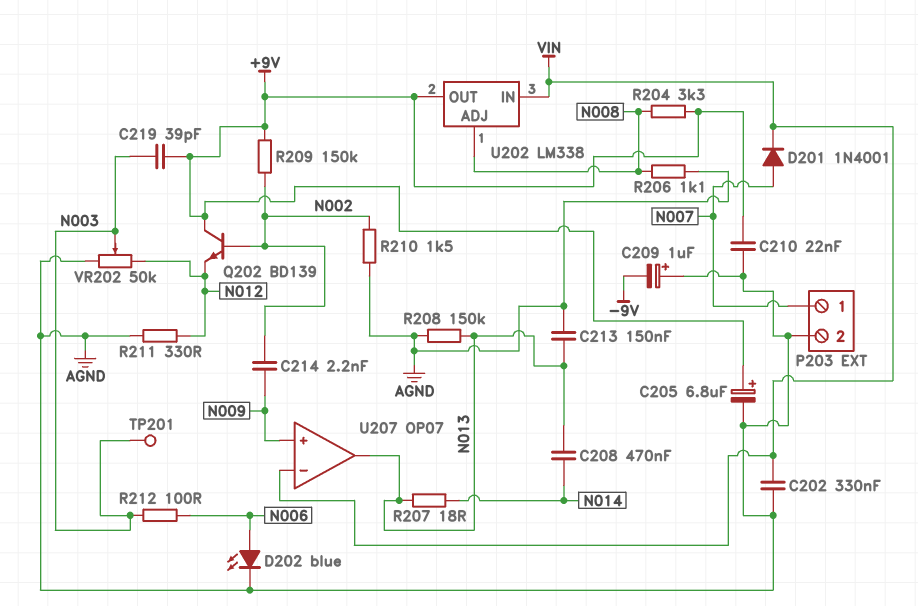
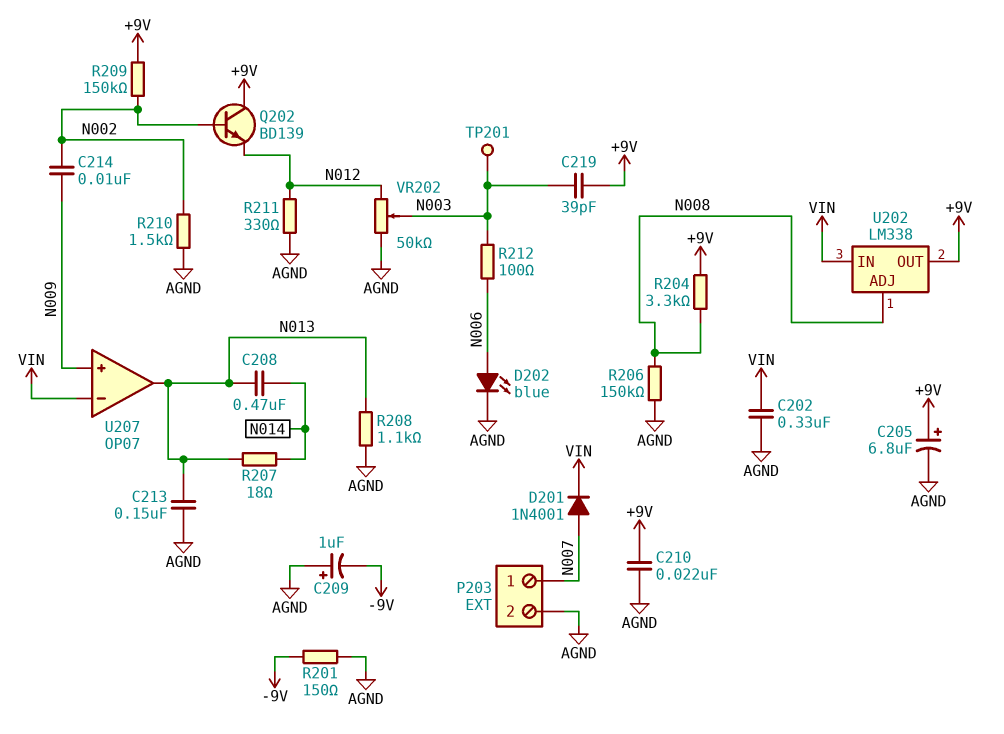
C214: 2.2nF (N002, N009) -> 10nF (N002, N009)
R201: none -> 150 (-9V, AGND)
R206: 1.1k (AGND, N008) -> 150k (AGND, N008)
R208: 150k (AGND, N013) -> 1.1k (AGND, N013)

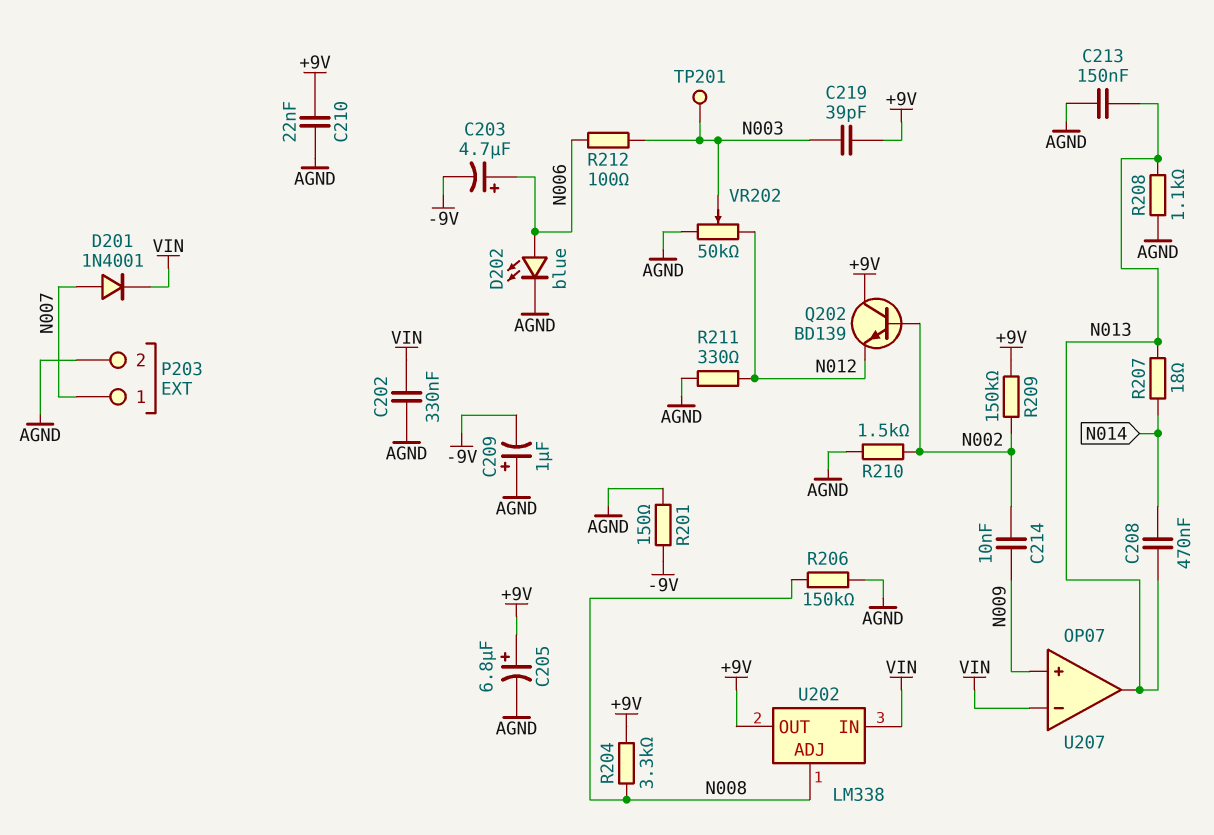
C203: none -> 4.7uF (plus N006, minus -9V)

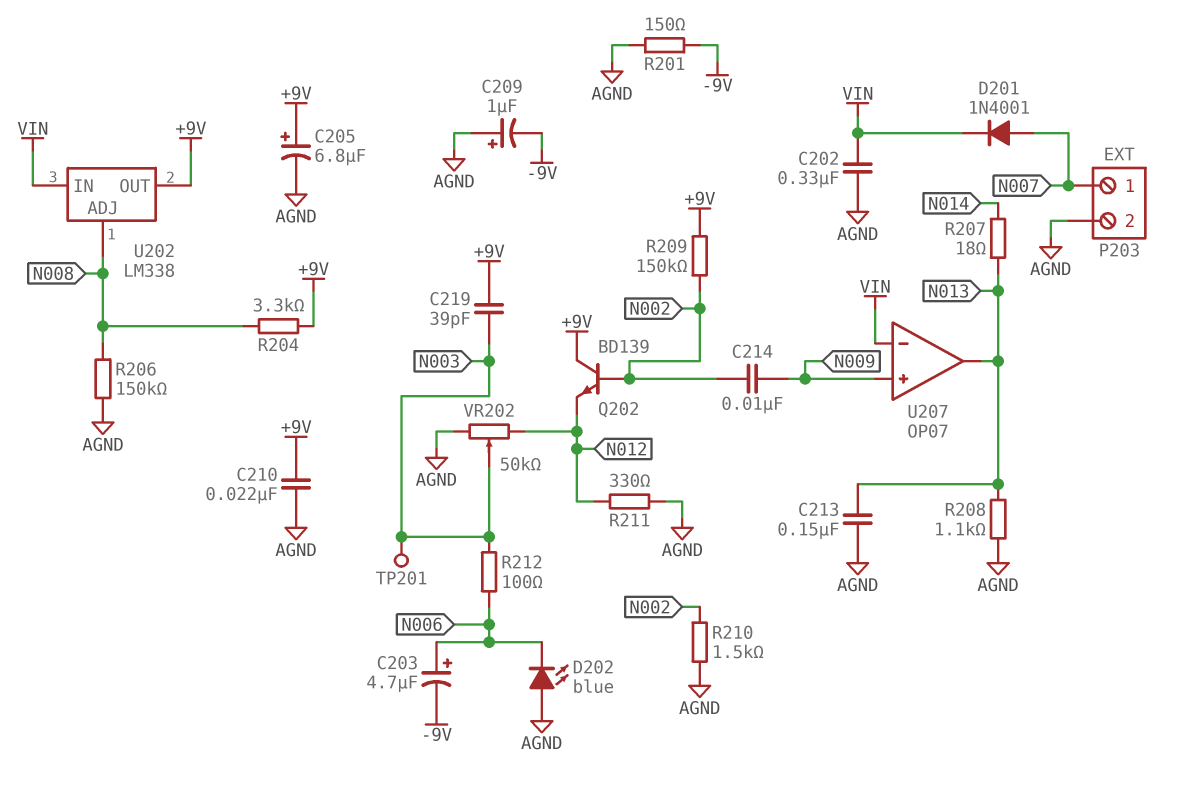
C208: 470nF (N013, N014) -> none
D202: LED blue (A N006, K AGND) -> LED blue (A AGND, K N006)

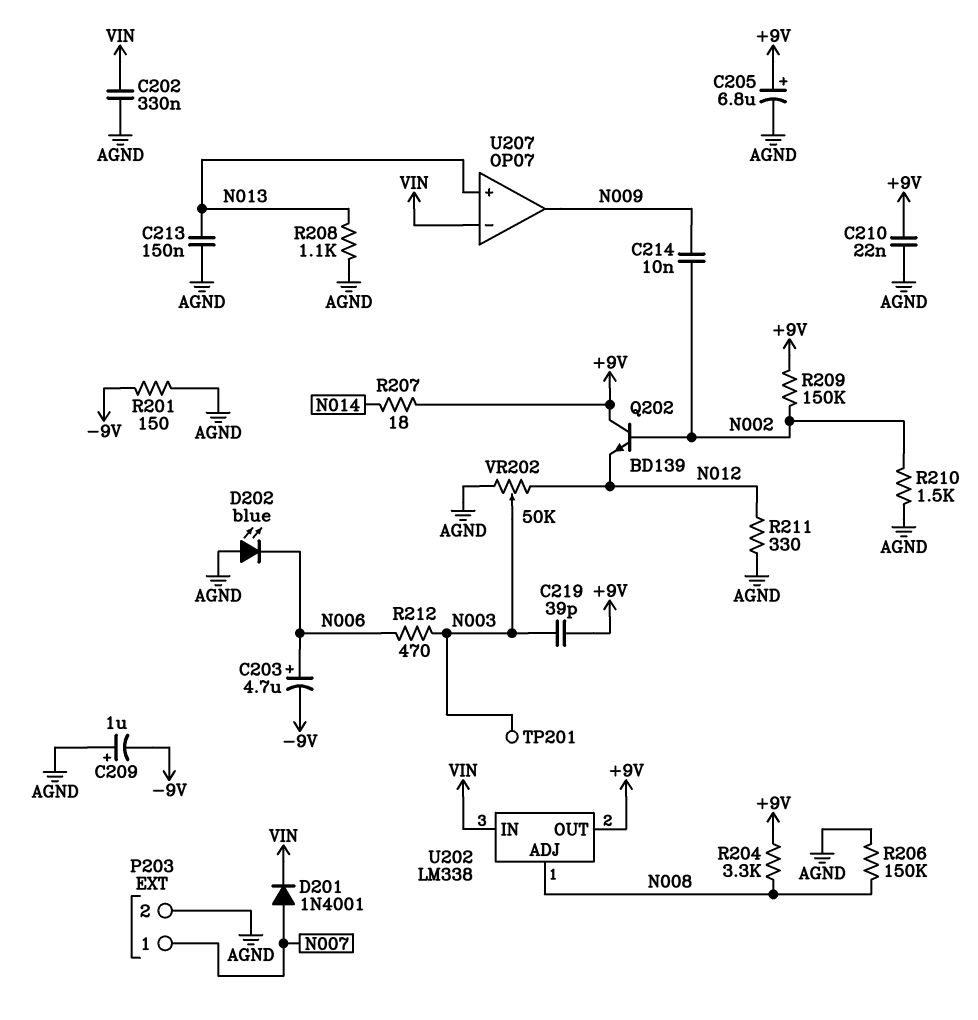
R207: 18 (N013, N014) -> 18 (+9V, N014)
R212: 100 (N003, N006) -> 470 (N003, N006)
U207 pin in+: N009 -> N013
U207 pin out: N013 -> N009

